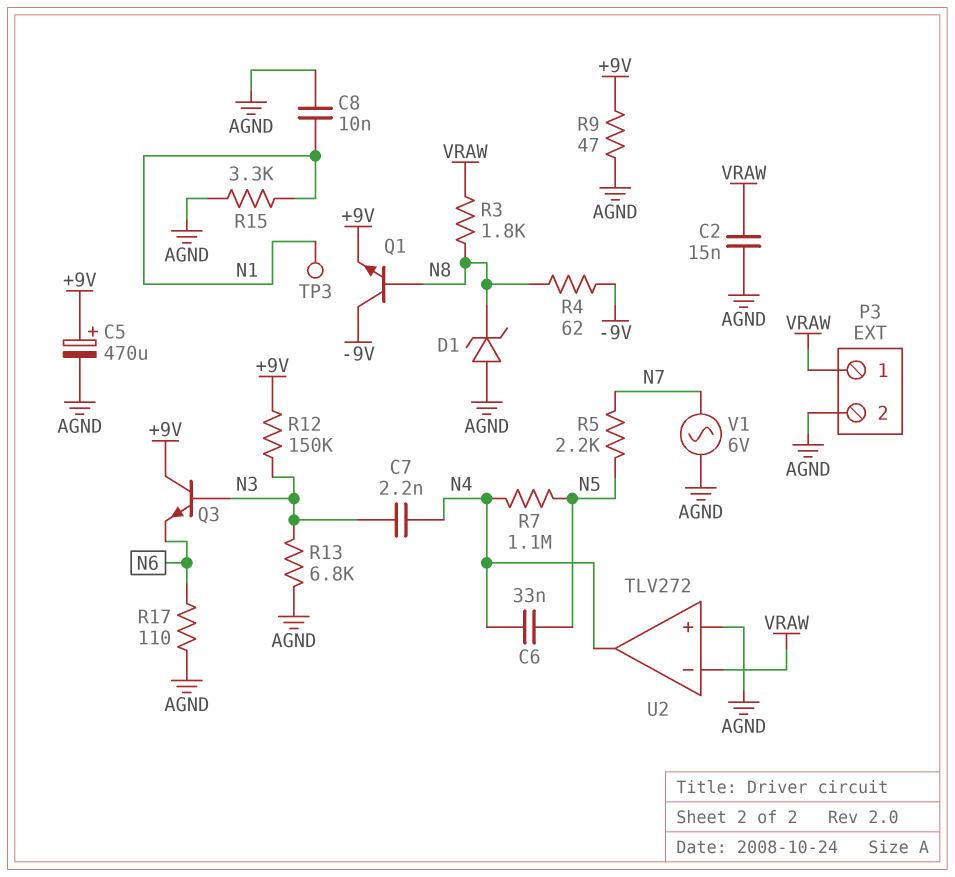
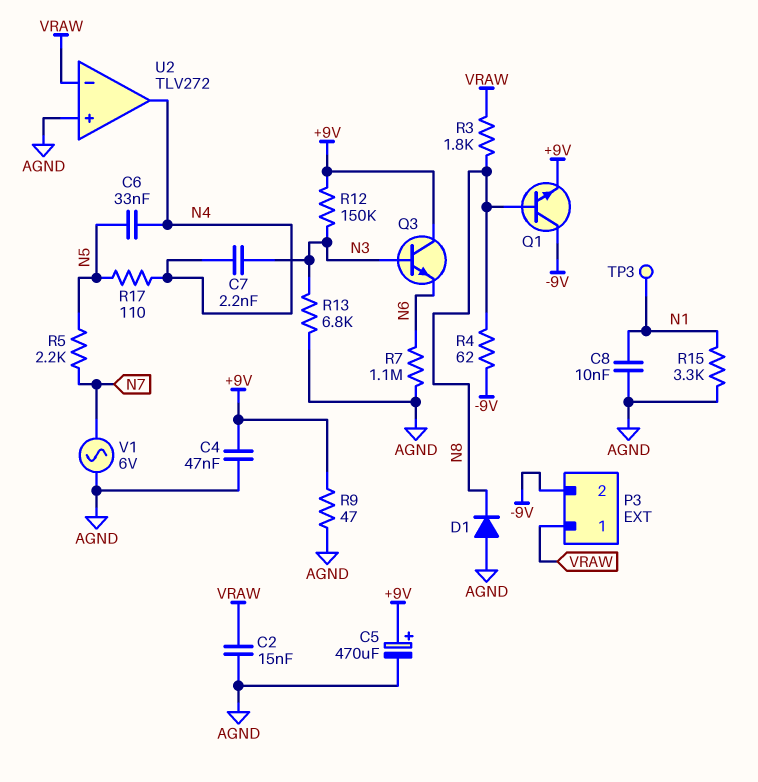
C4: none -> 47nF (+9V, AGND)
D1: zener (A AGND, K N8) -> diode (A AGND, K N8)
P3 pin 2: AGND -> -9V
R7: 1.1M (N4, N5) -> 1.1M (AGND, N6)
R17: 110 (AGND, N6) -> 110 (N4, N5)

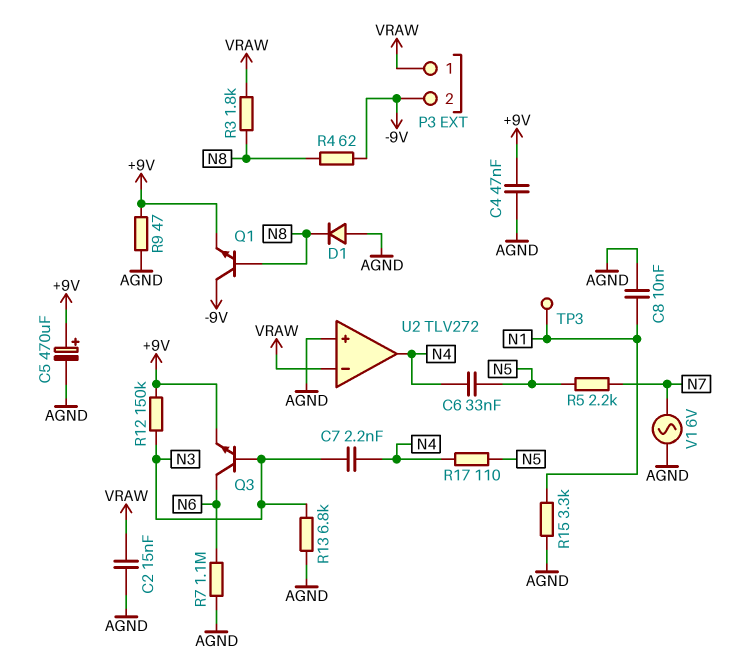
Q3: NPN (B N3, C +9V, E N6) -> NPN (B N3, C N6, E +9V)

